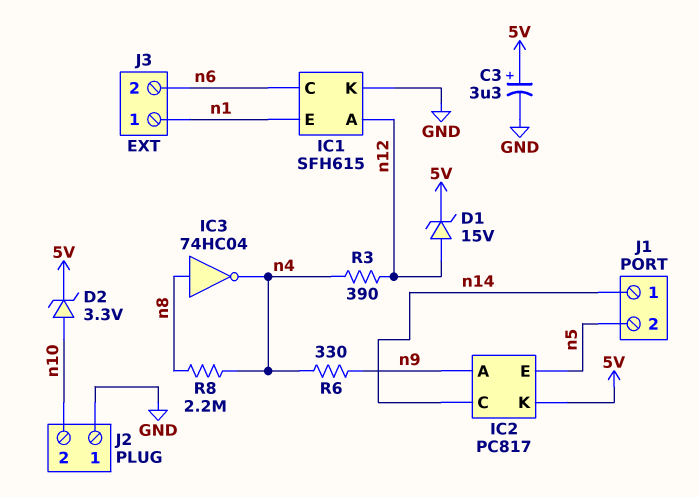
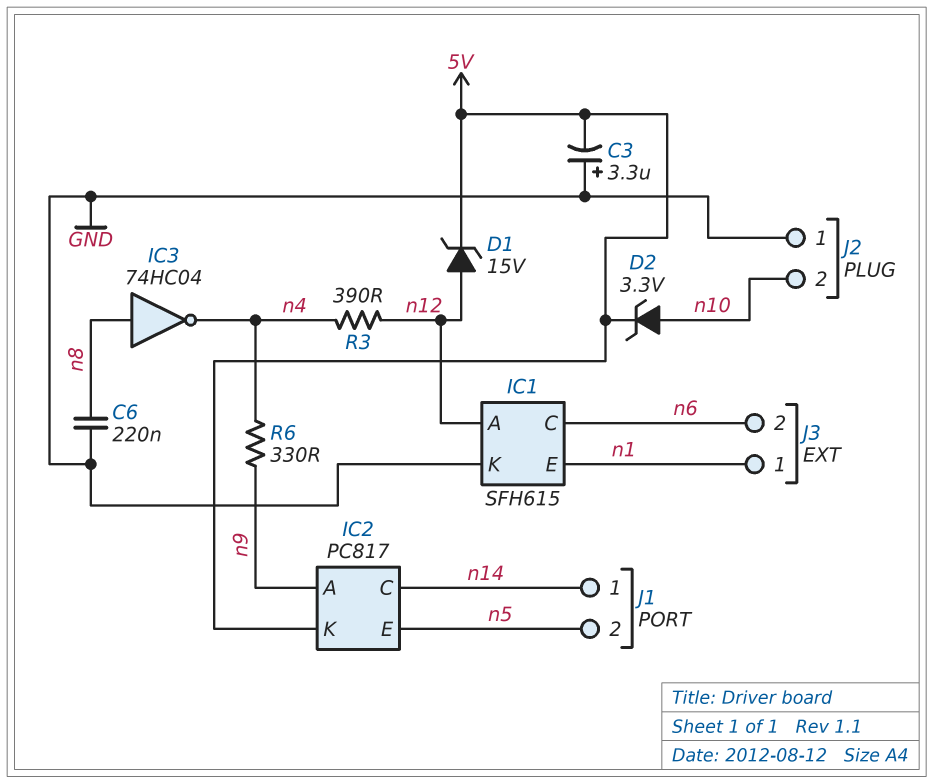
C3: 3.3uF (plus 5V, minus GND) -> 3.3uF (plus GND, minus 5V)
C6: none -> 220nF (GND, n8)
R8: 2.2M (n4, n8) -> none

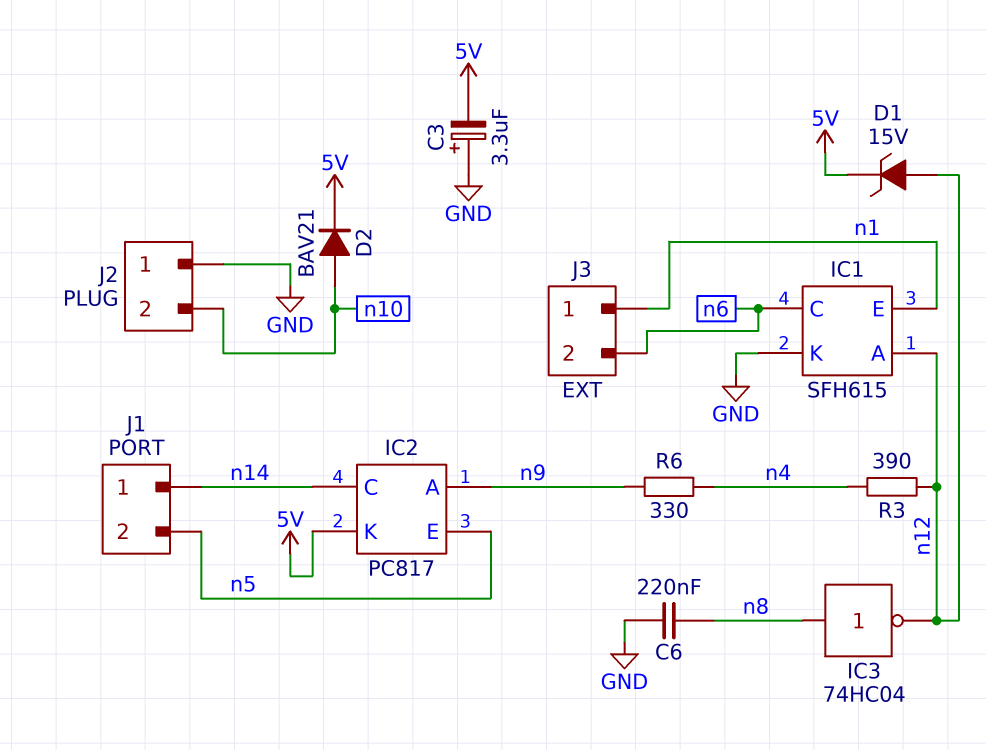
D2: zener 3.3V (A n10, K 5V) -> diode BAV21 (A n10, K 5V)
IC3: NOT 74HC04 (in n8, out n4) -> NOT 74HC04 (in n8, out n12)

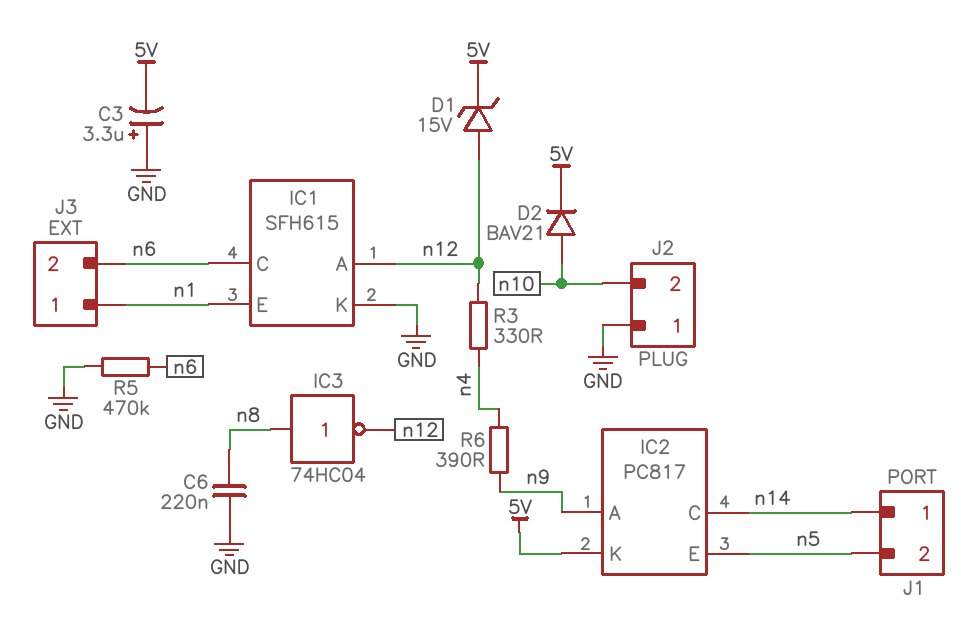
R3: 390 (n4, n12) -> 330 (n4, n12)
R5: none -> 470k (GND, n6)
R6: 330 (n4, n9) -> 390 (n4, n9)

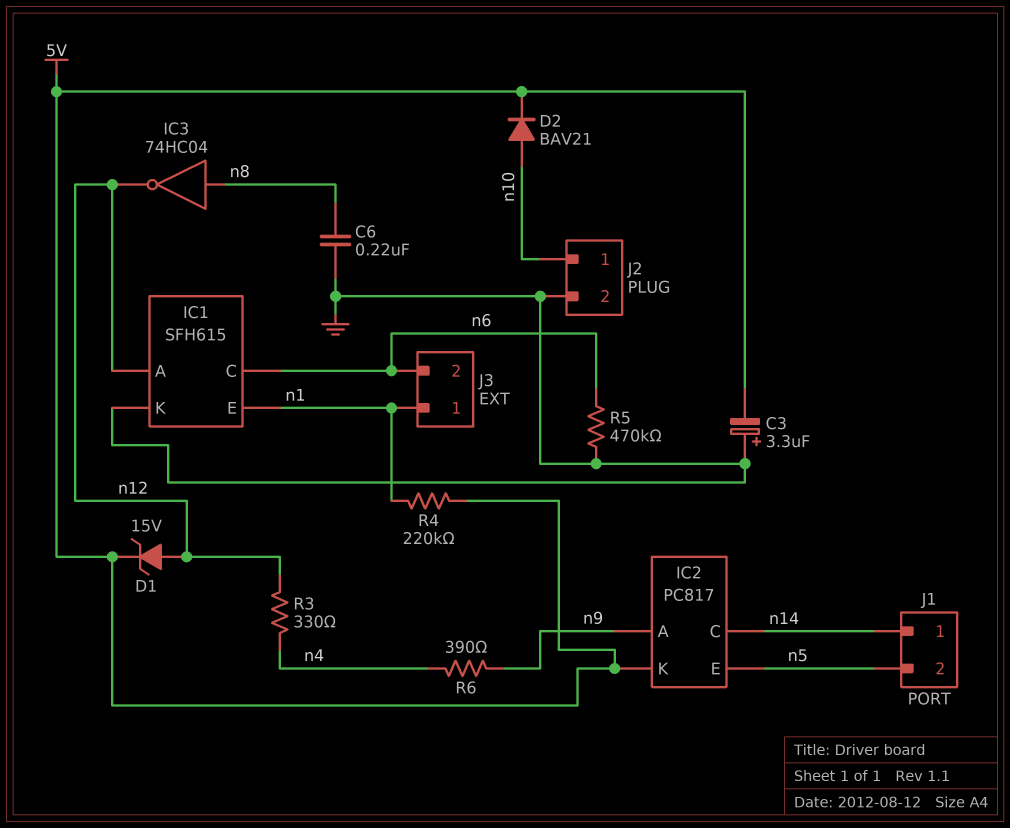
J2 pin 1: GND -> n10
J2 pin 2: n10 -> GND
R4: none -> 220k (5V, n1)

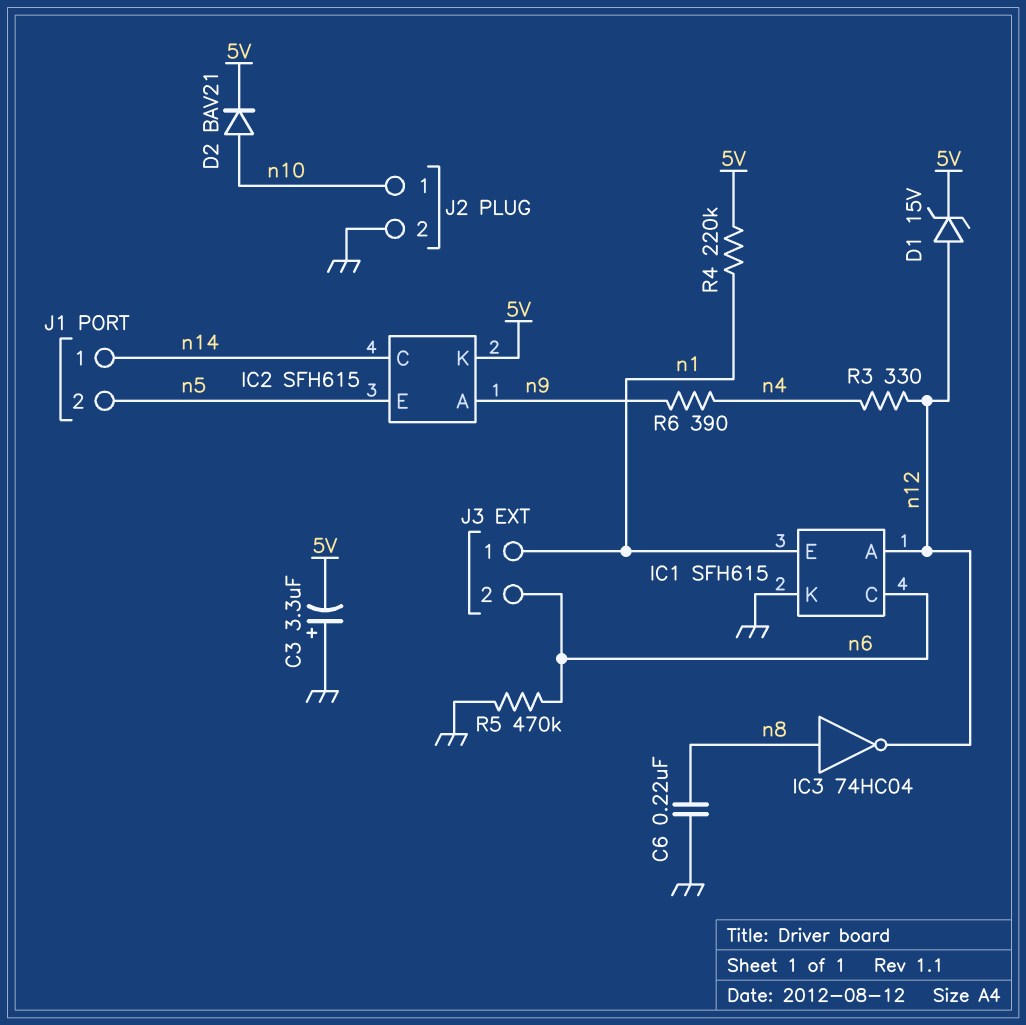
IC2: PC817 -> SFH615

